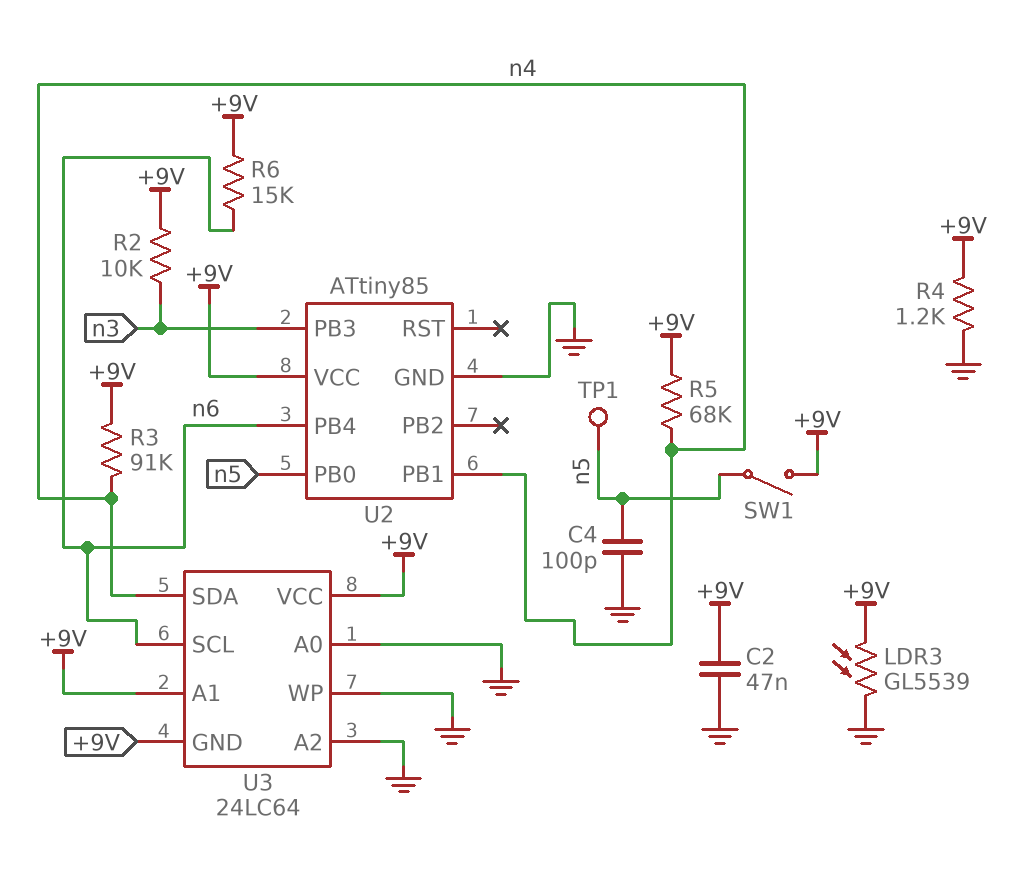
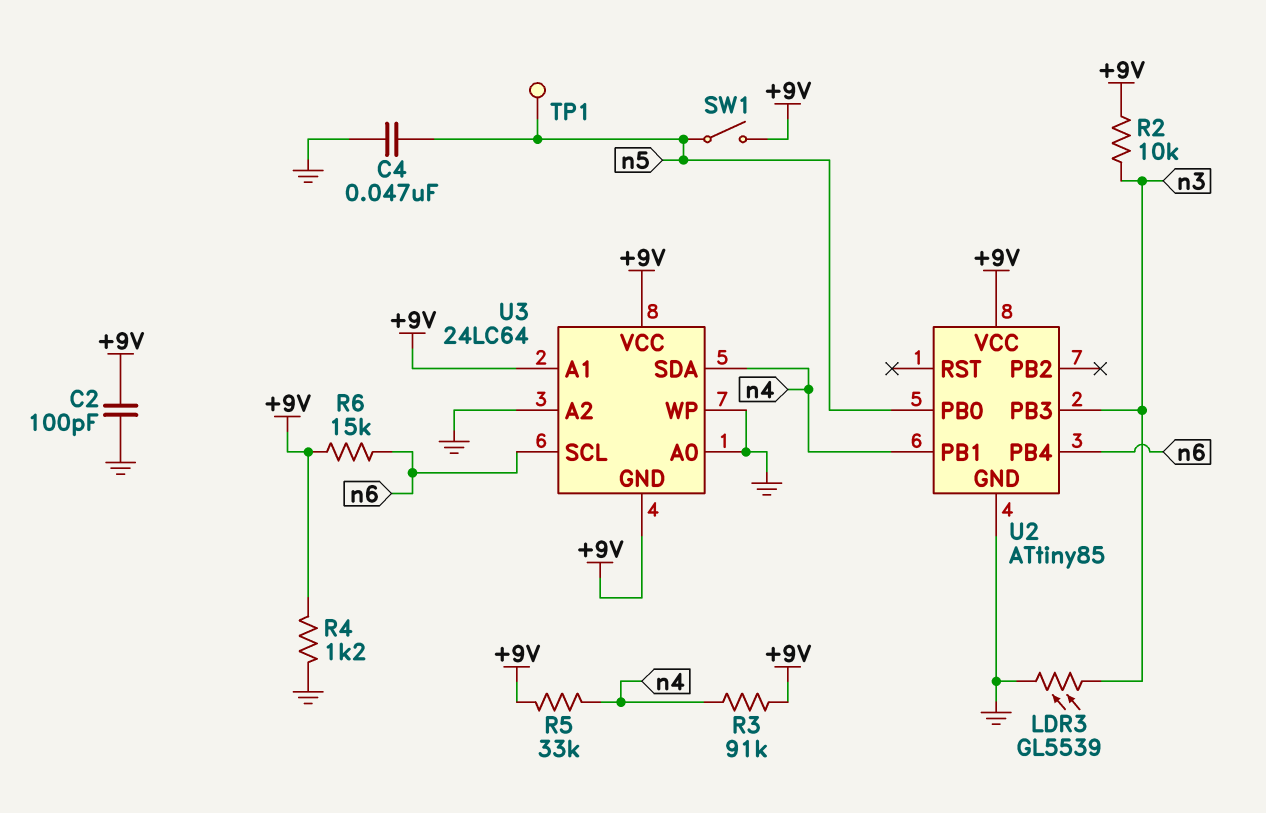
C2: 47nF (+9V, GND) -> 100pF (+9V, GND)
C4: 100pF (GND, n5) -> 47nF (GND, n5)
LDR3: GL5539 (+9V, GND) -> GL5539 (GND, n3)
R5: 68k (+9V, n4) -> 33k (+9V, n4)

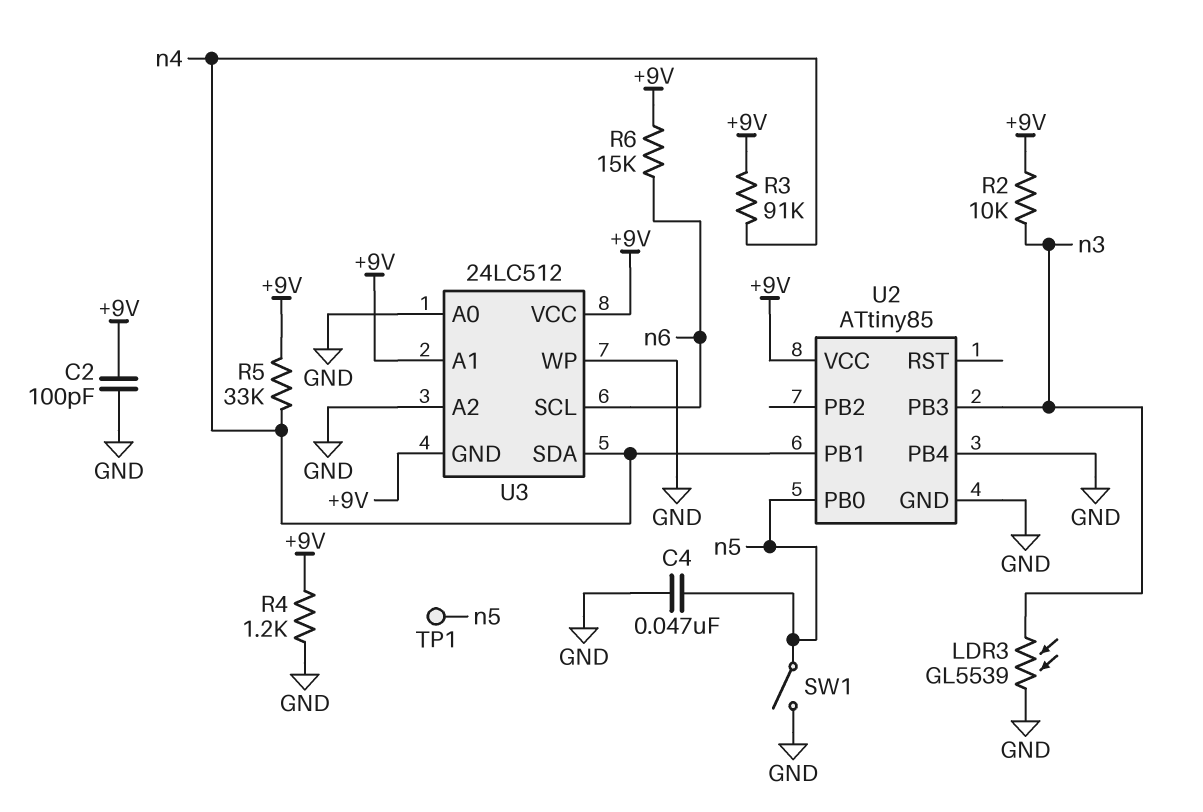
SW1: switch (+9V, n5) -> switch (GND, n5)
U2 pin PB4: n6 -> GND
U3: 24LC64 -> 24LC512

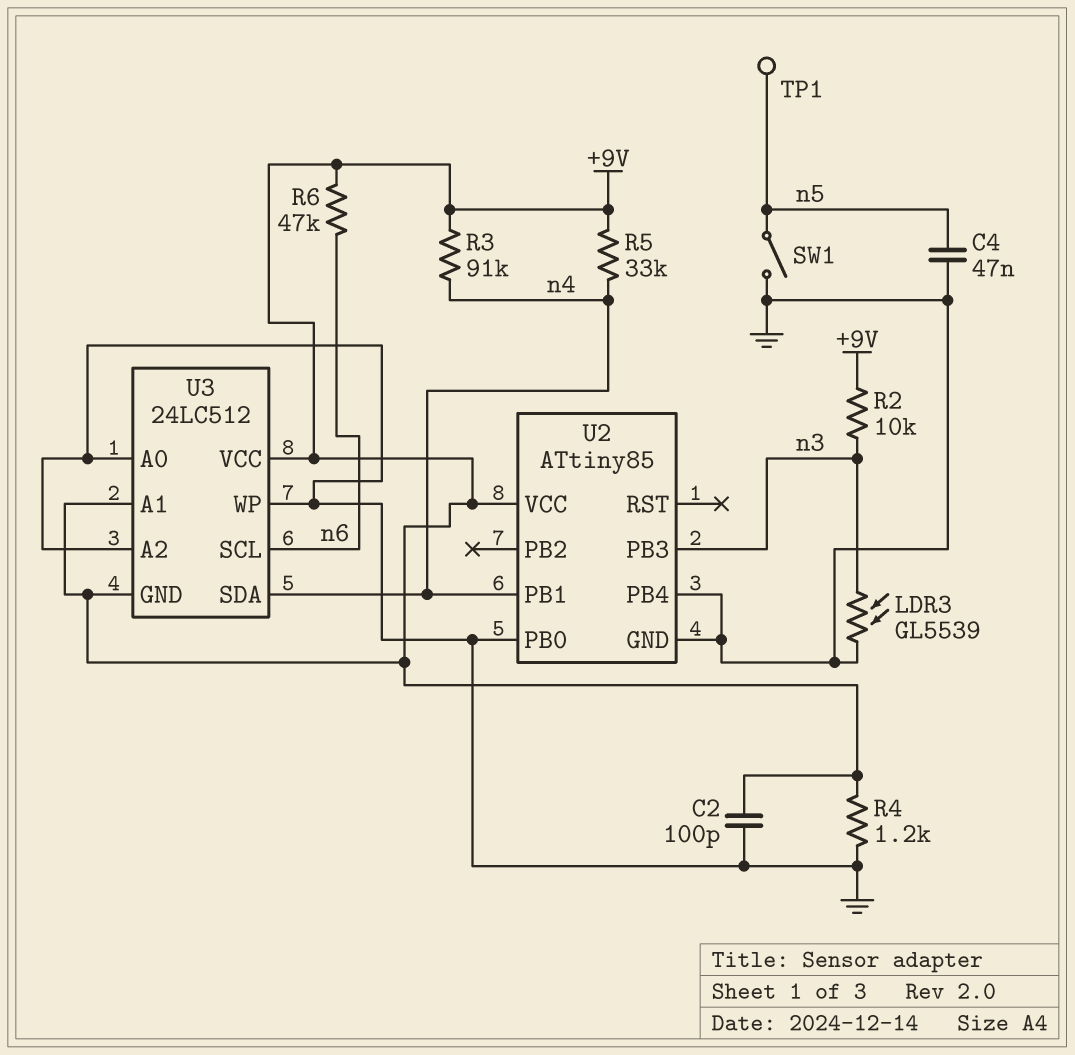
R6: 15k (+9V, n6) -> 47k (+9V, n6)
U2 pin PB0: n5 -> GND

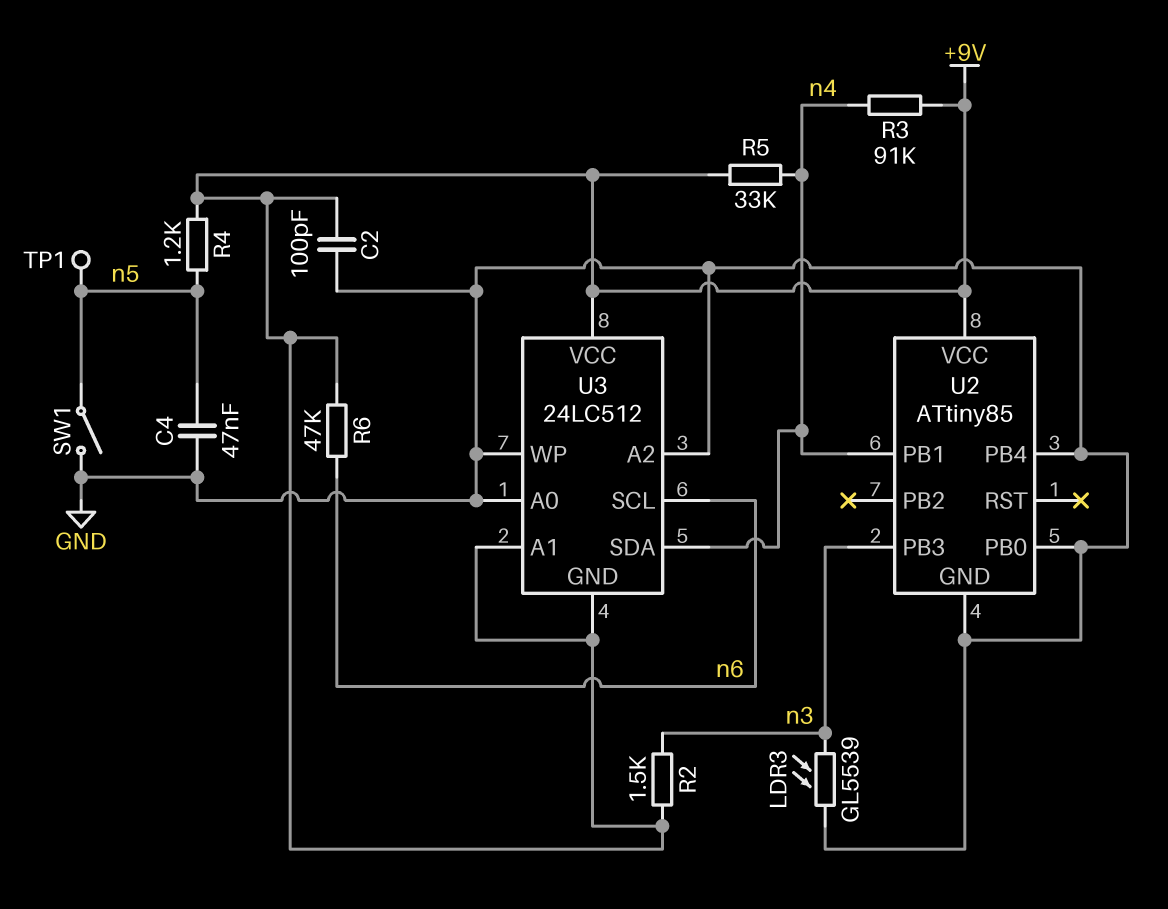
R2: 10k (+9V, n3) -> 1.5k (+9V, n3)
R4: 1.2k (+9V, GND) -> 1.2k (+9V, n5)

